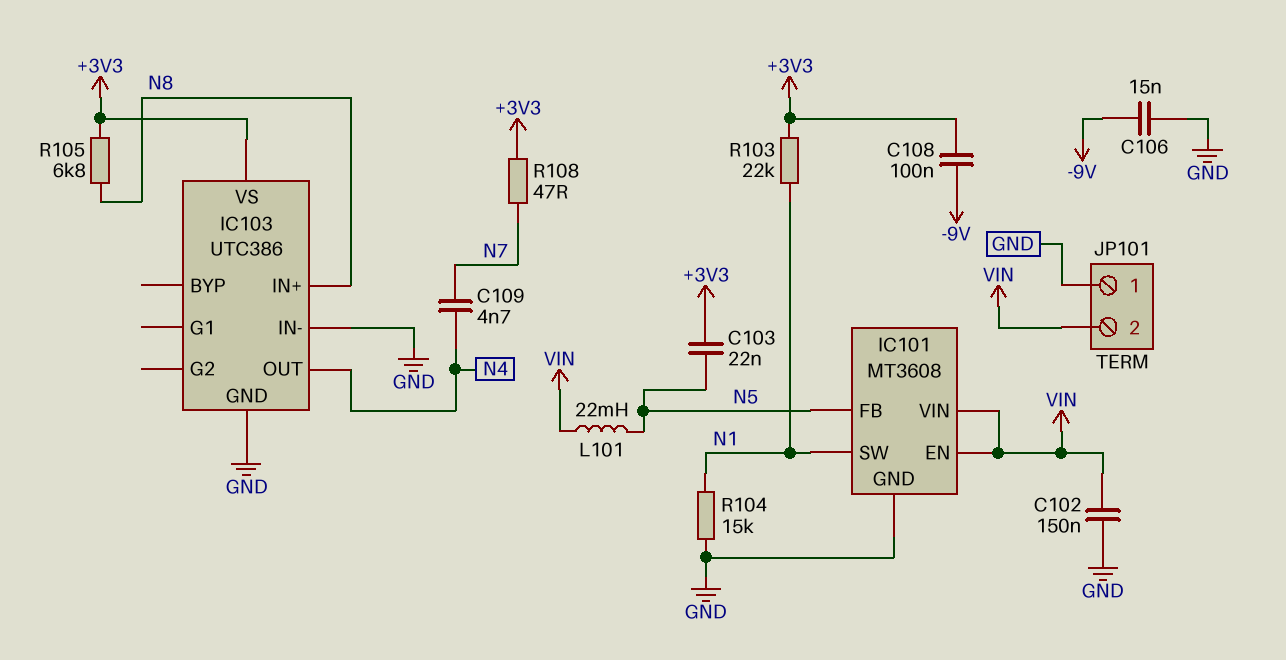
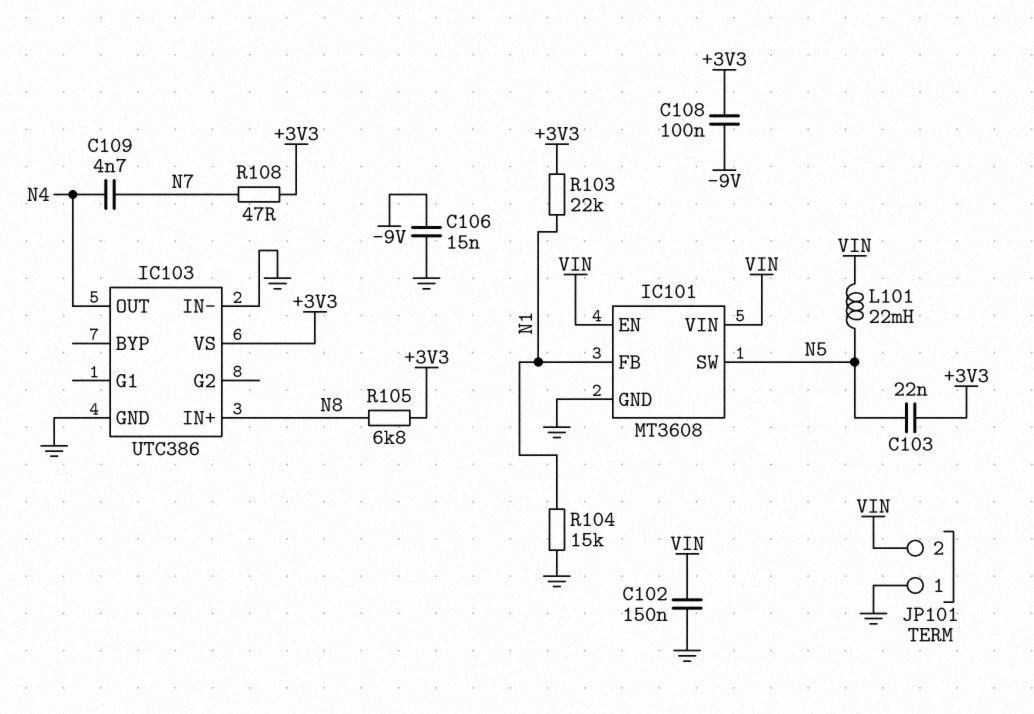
IC101 pin FB: N5 -> N1
IC101 pin SW: N1 -> N5

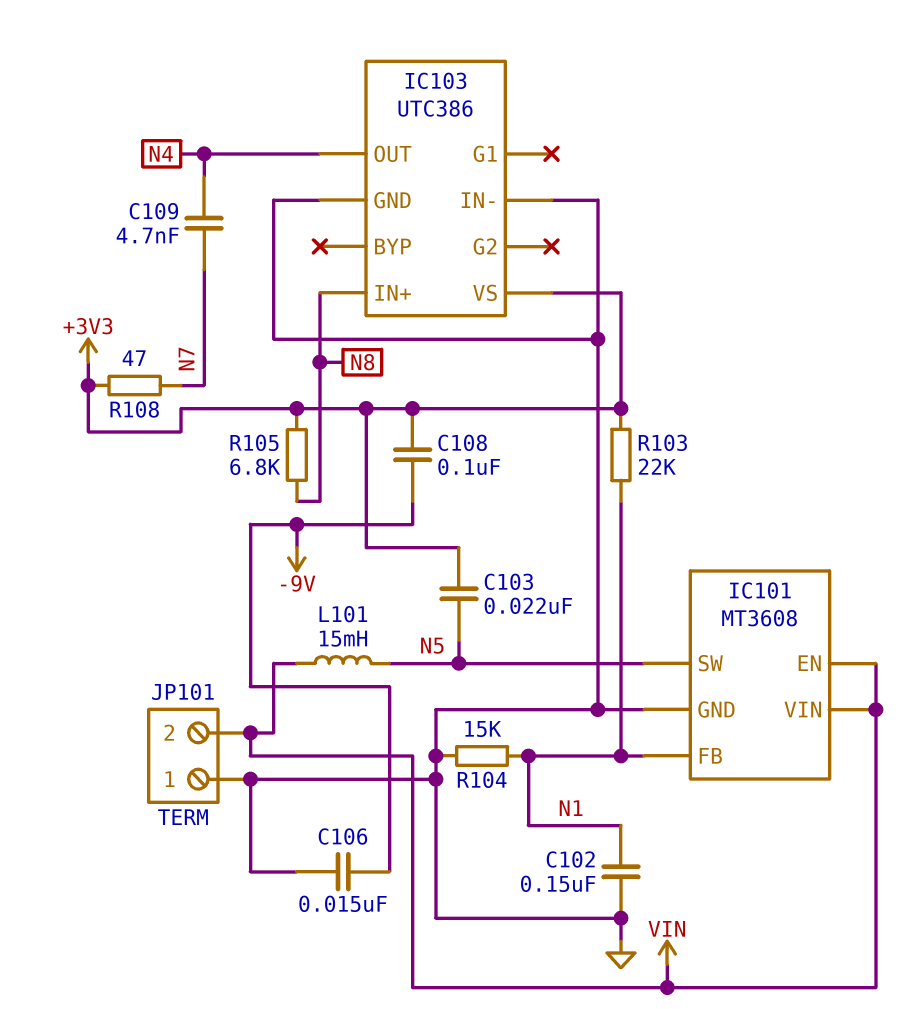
C102: 150nF (GND, VIN) -> 150nF (GND, N1)
L101: 22mH (N5, VIN) -> 15mH (N5, VIN)

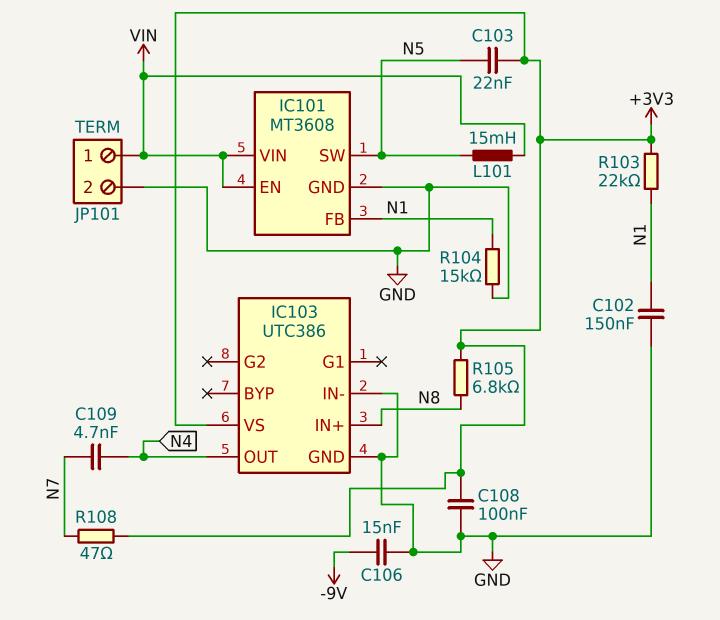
C108: 100nF (+3V3, -9V) -> 100nF (+3V3, GND)
JP101 pin 1: GND -> VIN
JP101 pin 2: VIN -> GND

